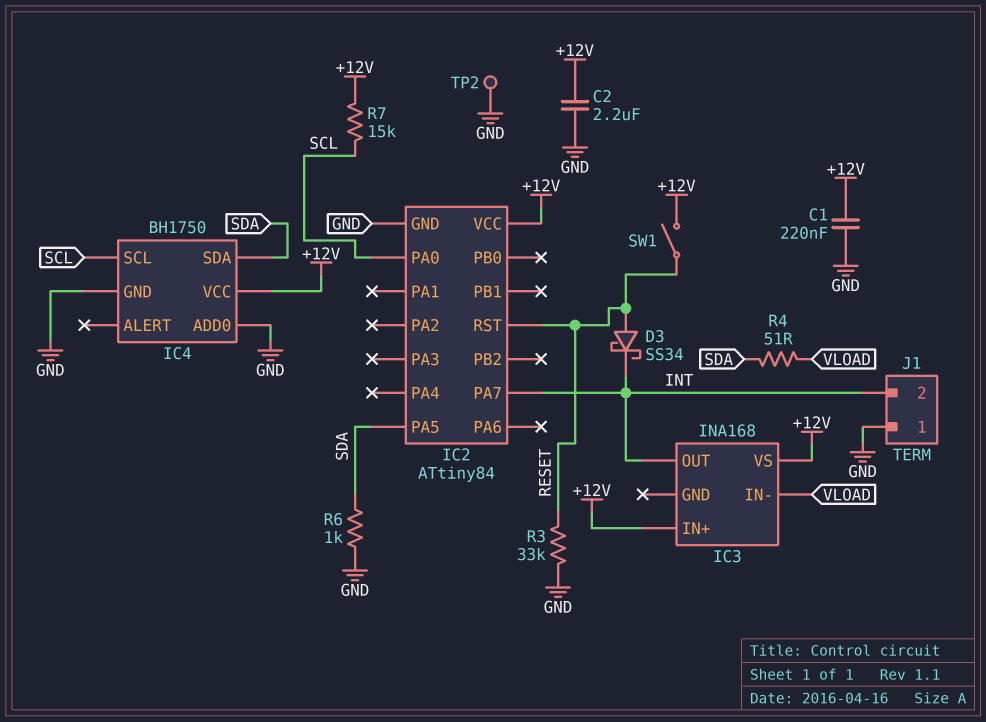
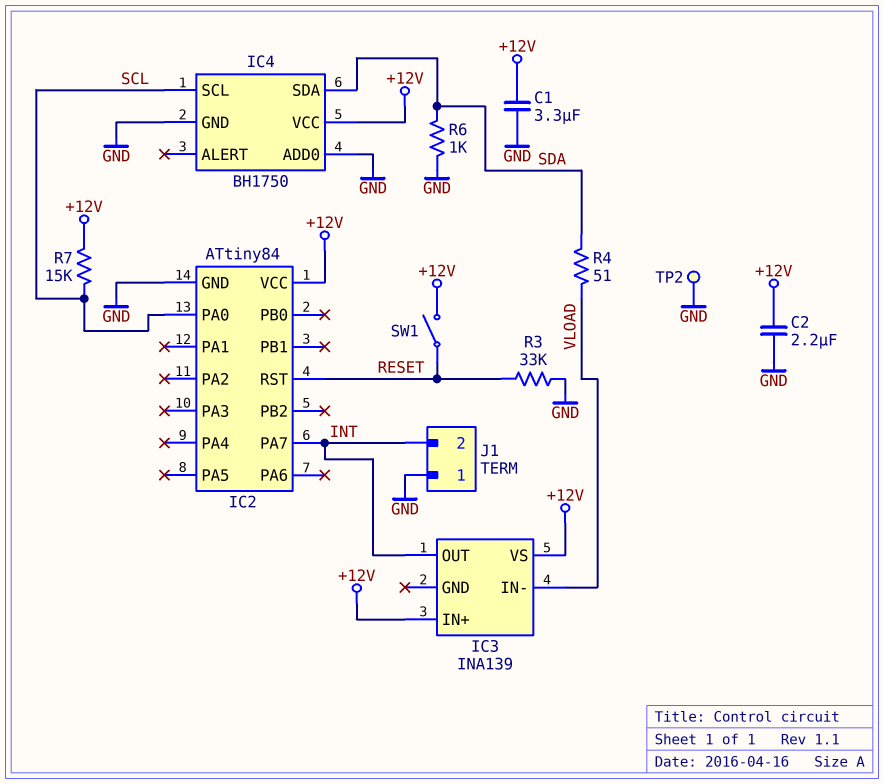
C1: 220nF (+12V, GND) -> 3.3uF (+12V, GND)
D3: schottky SS34 (A RESET, K INT) -> none
IC2 pin PA5: SDA -> none
IC3: INA168 -> INA139

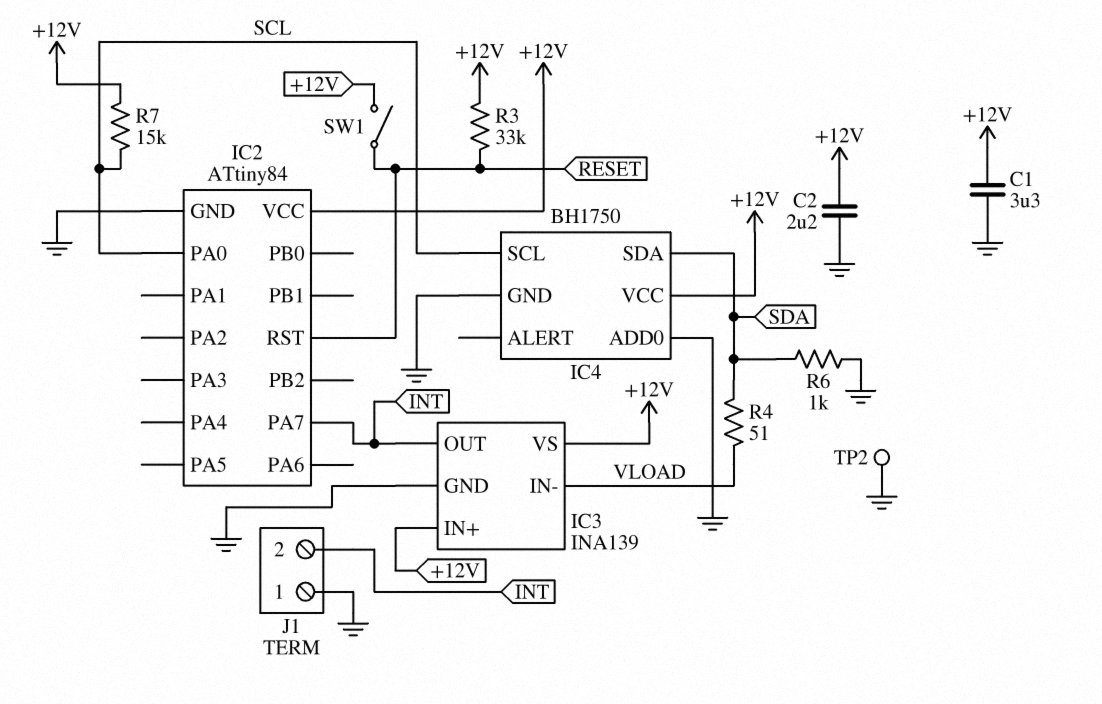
IC3 pin GND: none -> GND
R3: 33k (GND, RESET) -> 33k (+12V, RESET)

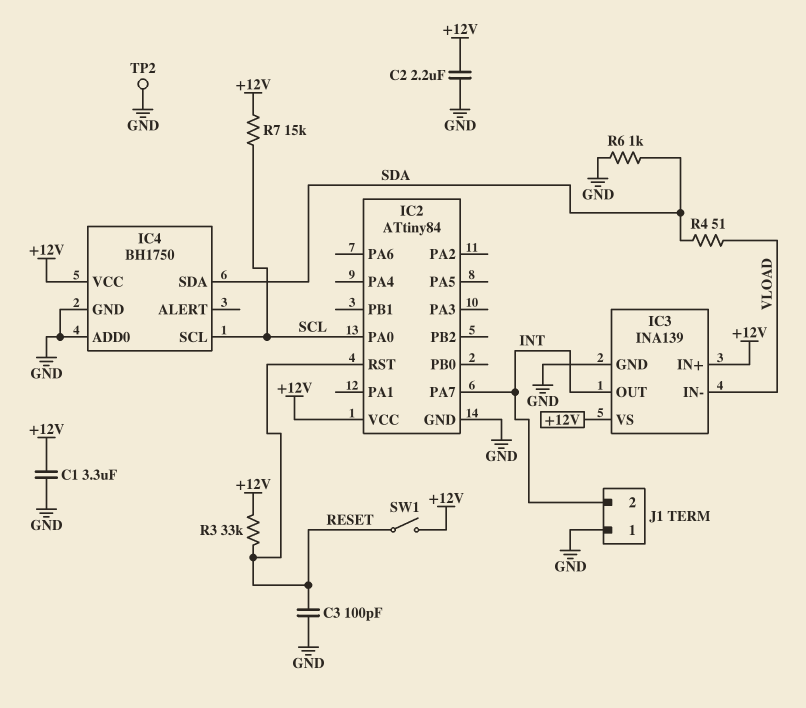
C3: none -> 100pF (GND, RESET)

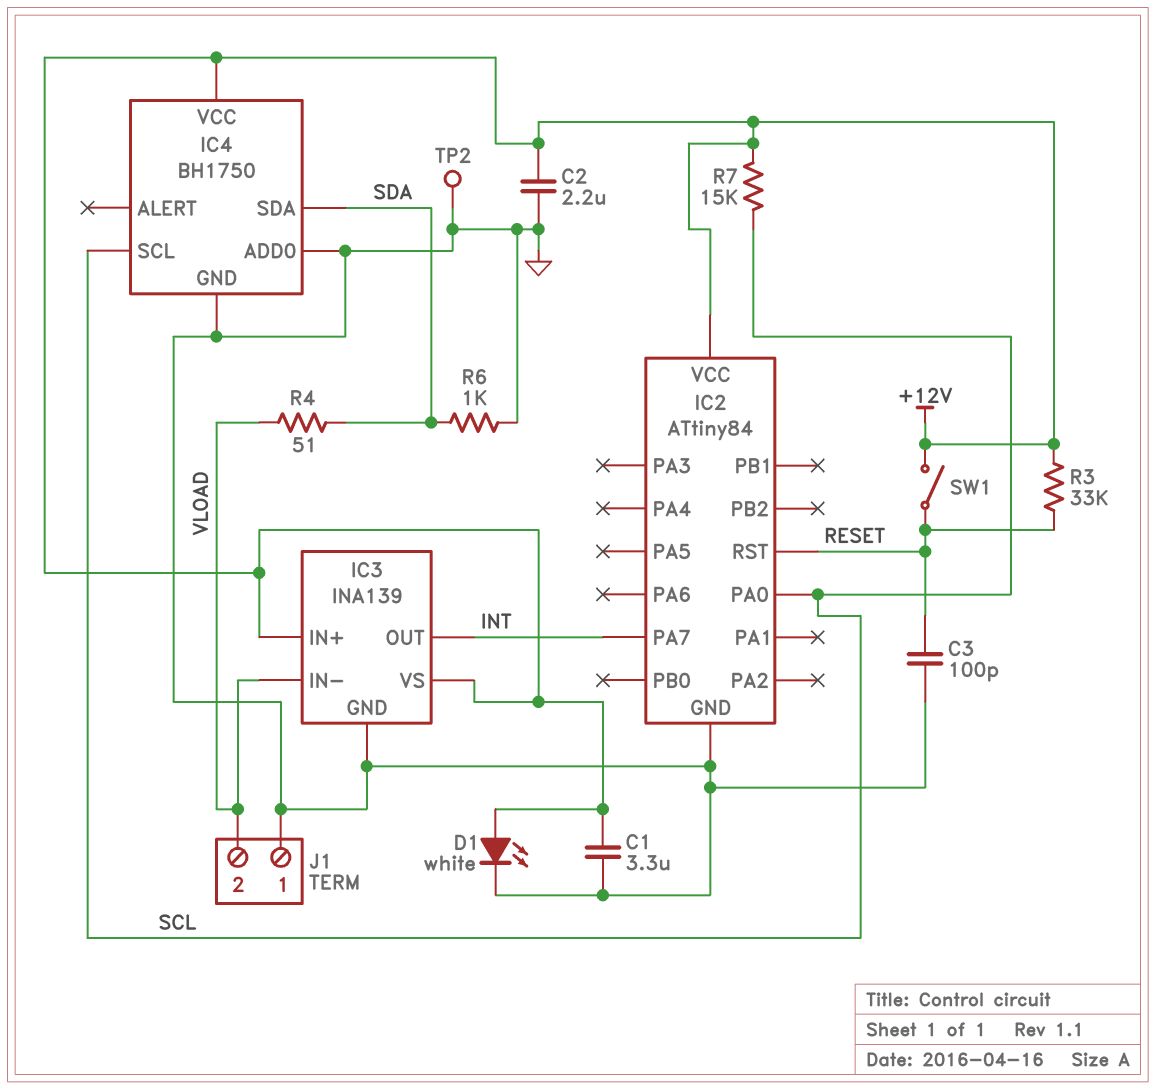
D1: none -> LED white (A +12V, K GND)
J1 pin 2: INT -> VLOAD

